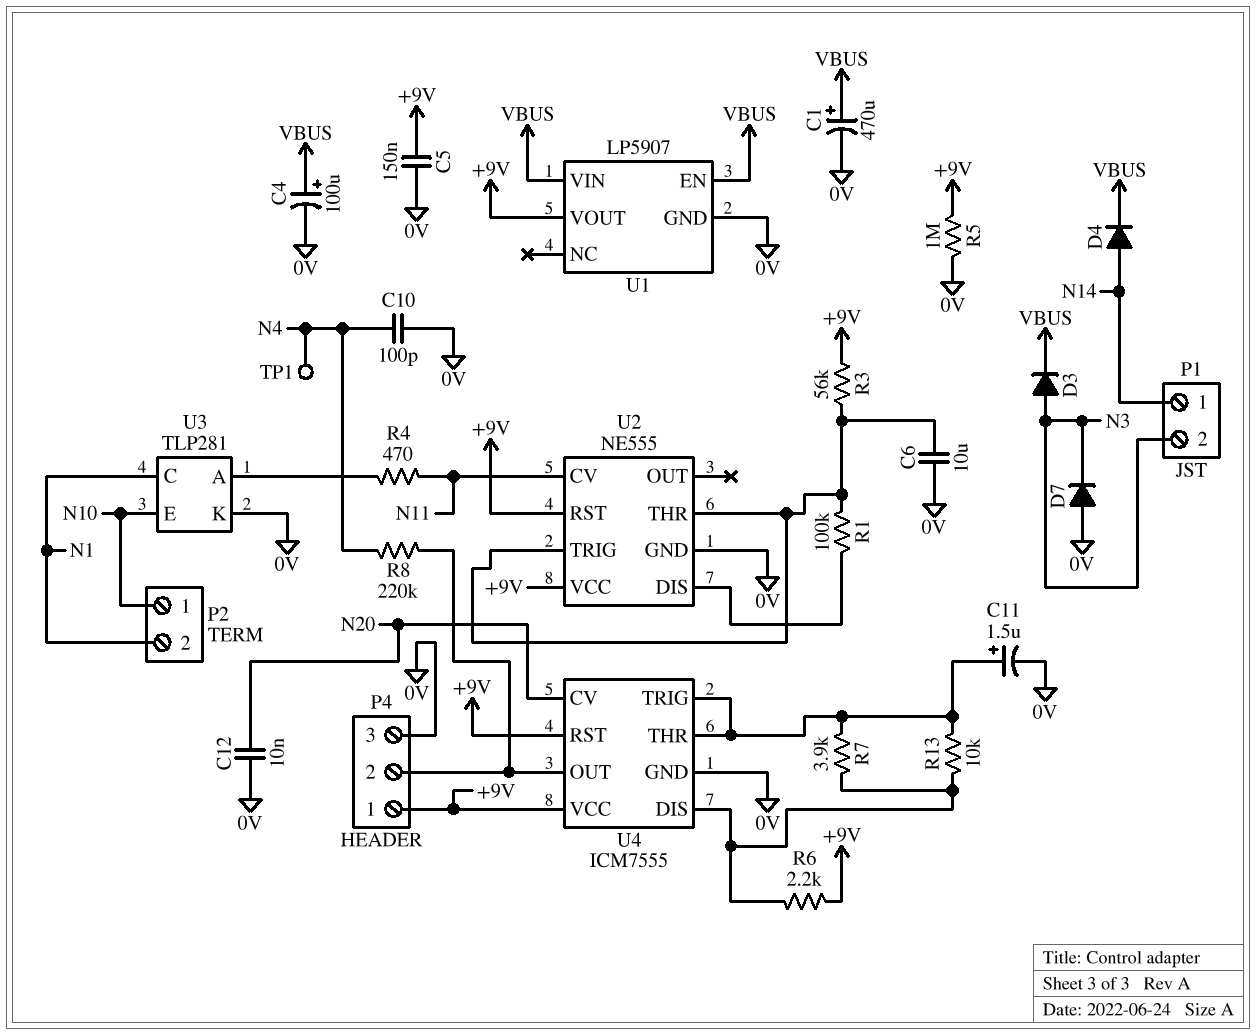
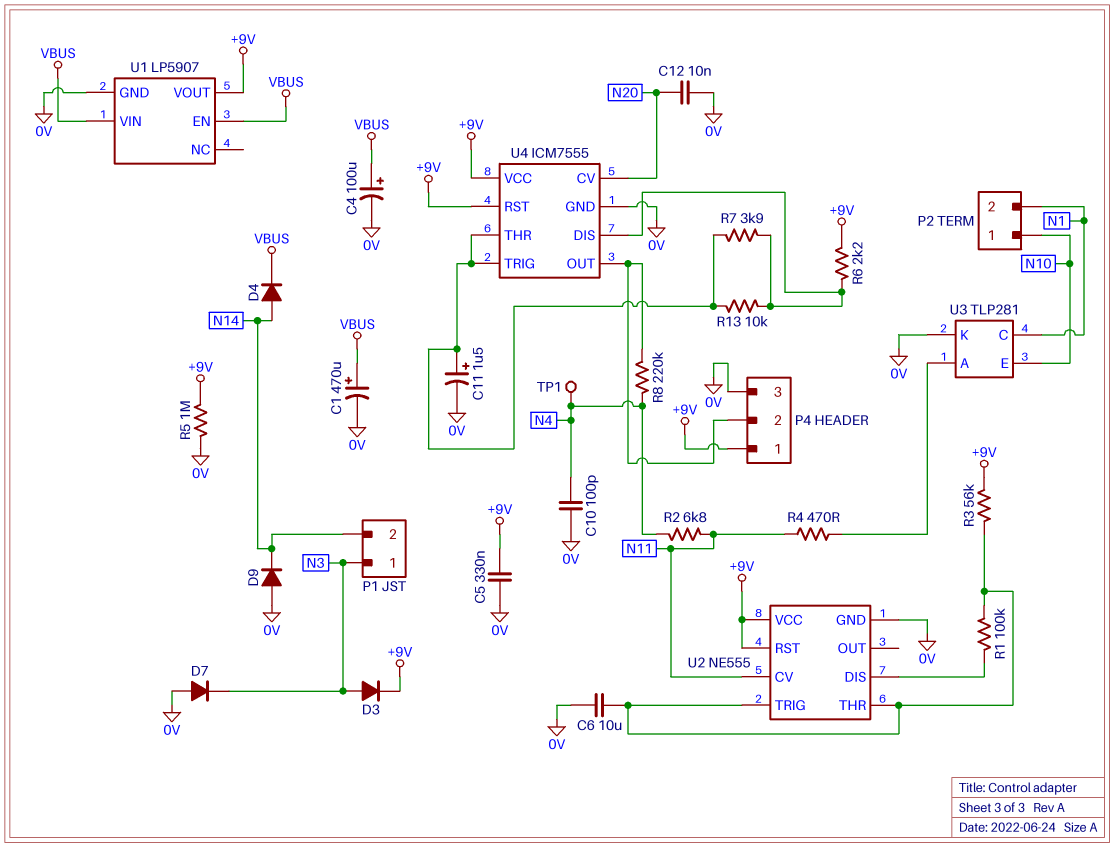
C5: 150nF (+9V, 0V) -> 330nF (+9V, 0V)
D3: diode (A N3, K VBUS) -> diode (A N3, K +9V)
D9: none -> diode (A 0V, K N14)
P1 pin 1: N14 -> N3
P1 pin 2: N3 -> N14
R2: none -> 6.8k (N4, N11)

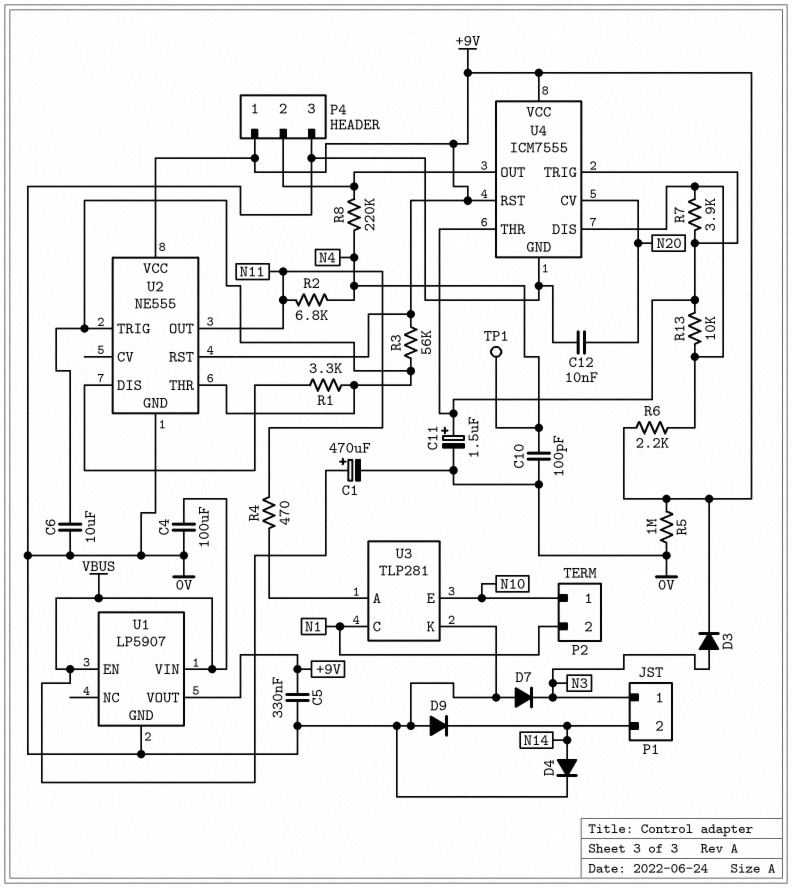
C4: 100uF (plus VBUS, minus 0V) -> 100uF (0V, VBUS)
D4: diode (A N14, K VBUS) -> diode (A N14, K 0V)
R1: 100k (U2/DIS, U2/THR) -> 3.3k (U2/DIS, U2/THR)
U2 pin CV: N11 -> none
U2 pin OUT: none -> N11

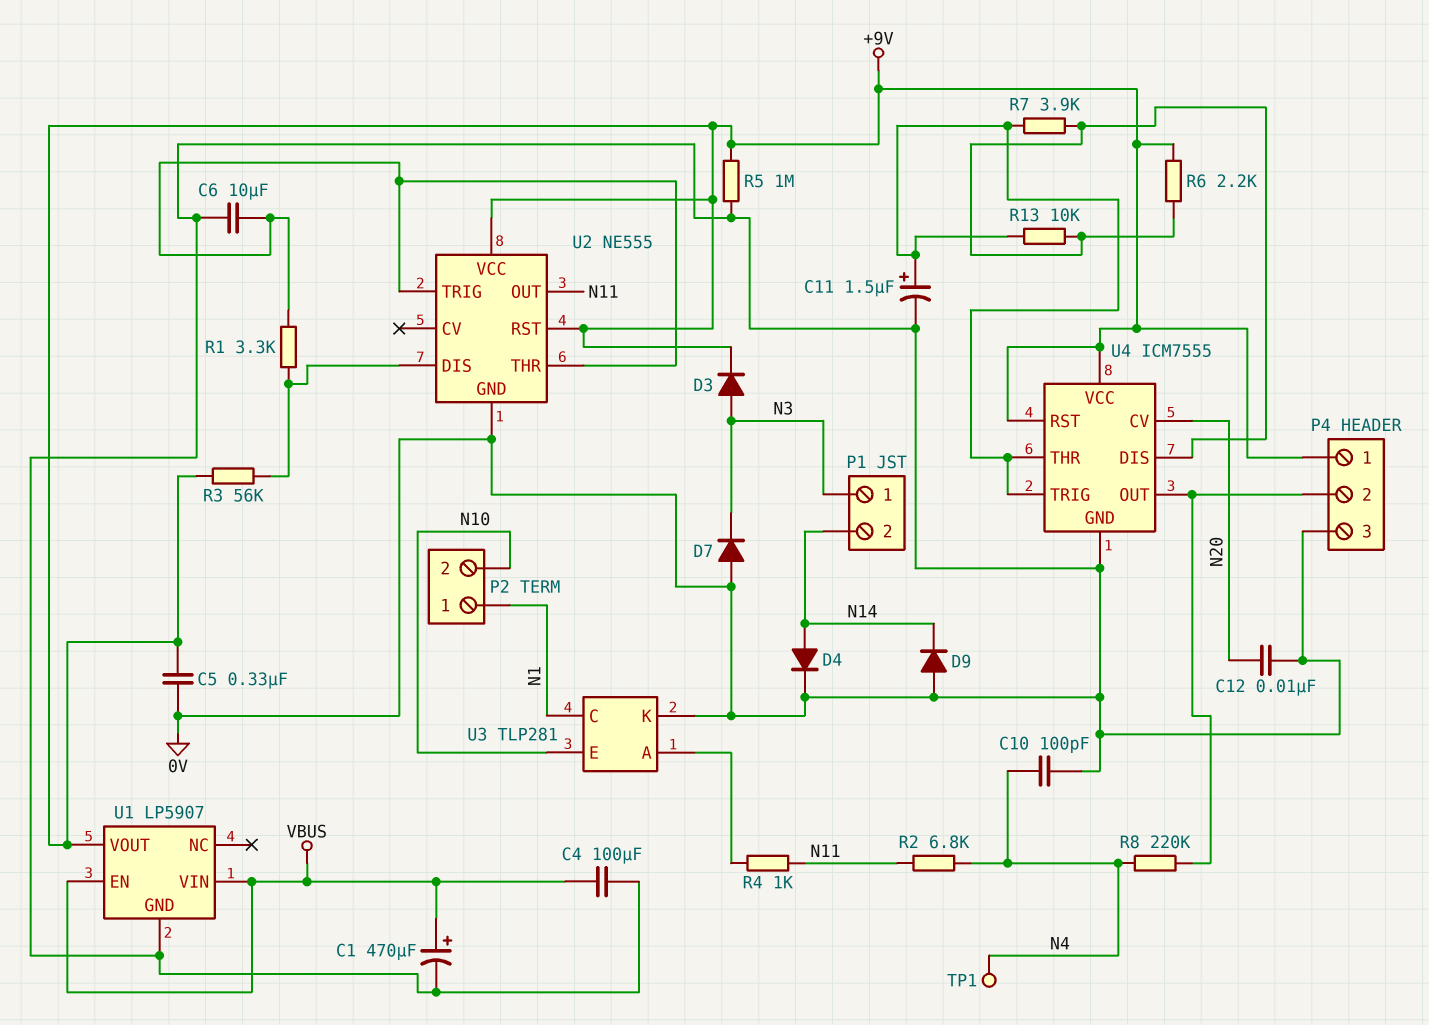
P2 pin 1: N10 -> N1
P2 pin 2: N1 -> N10
R3: 56k (+9V, U2/THR) -> 56k (+9V, U2/DIS)
R4: 470 (N11, U3/A) -> 1k (N11, U3/A)

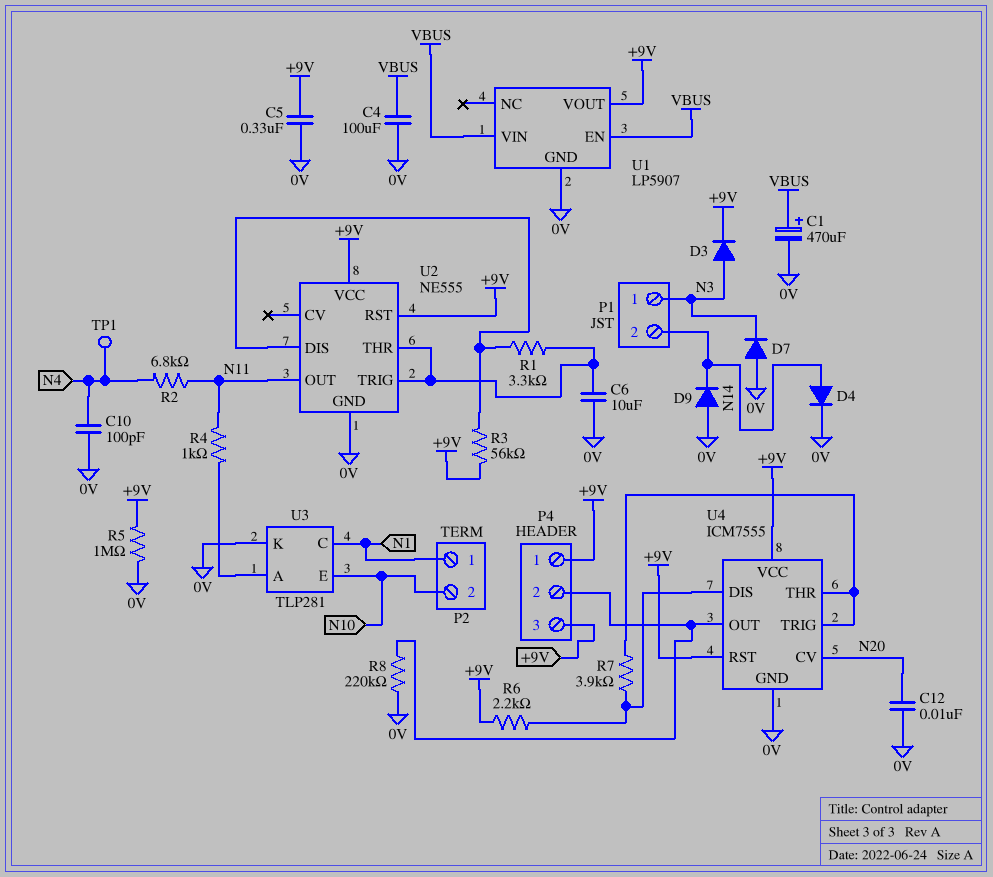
C11: 1.5uF (plus U4/THR, minus 0V) -> none
P4 pin 3: 0V -> +9V
R8: 220k (N4, P4/2) -> 220k (0V, P4/2)
R13: 10k (U4/DIS, U4/THR) -> none

